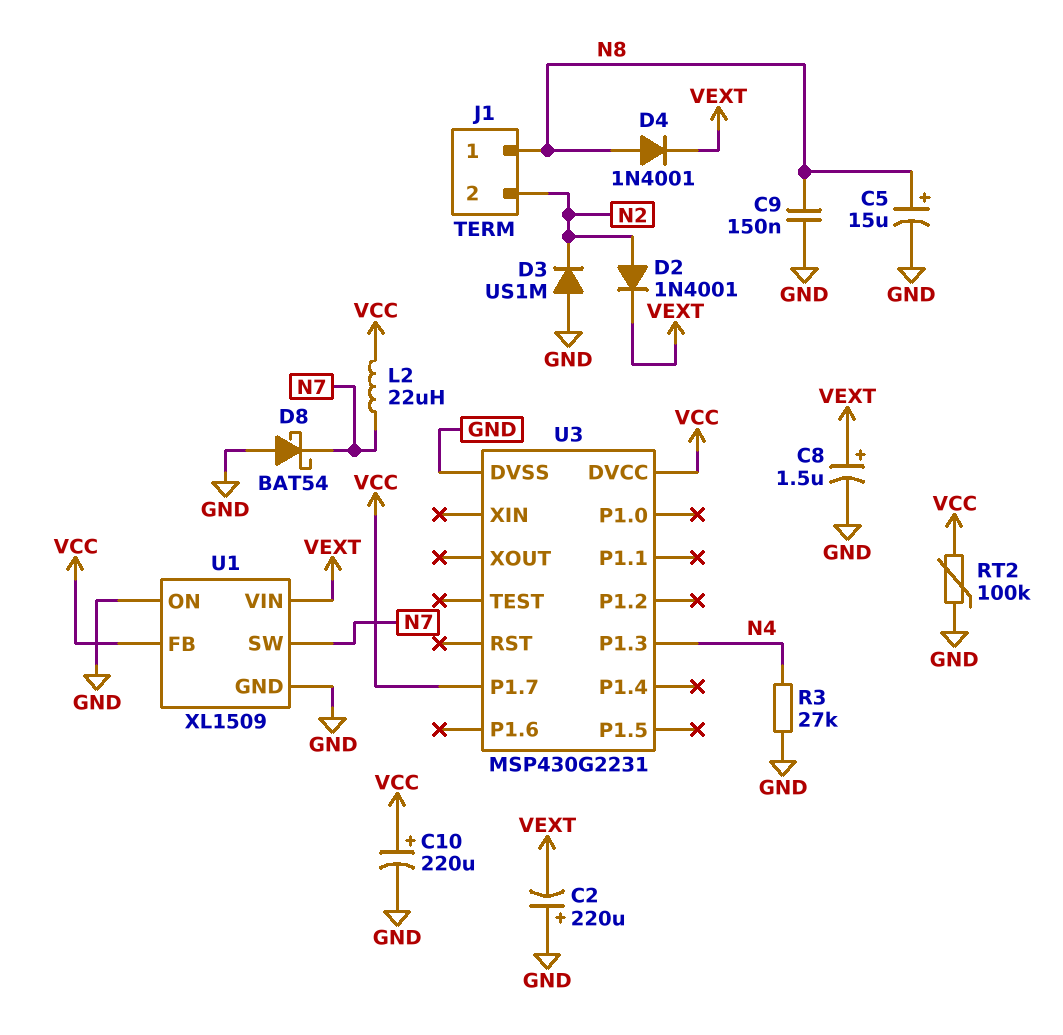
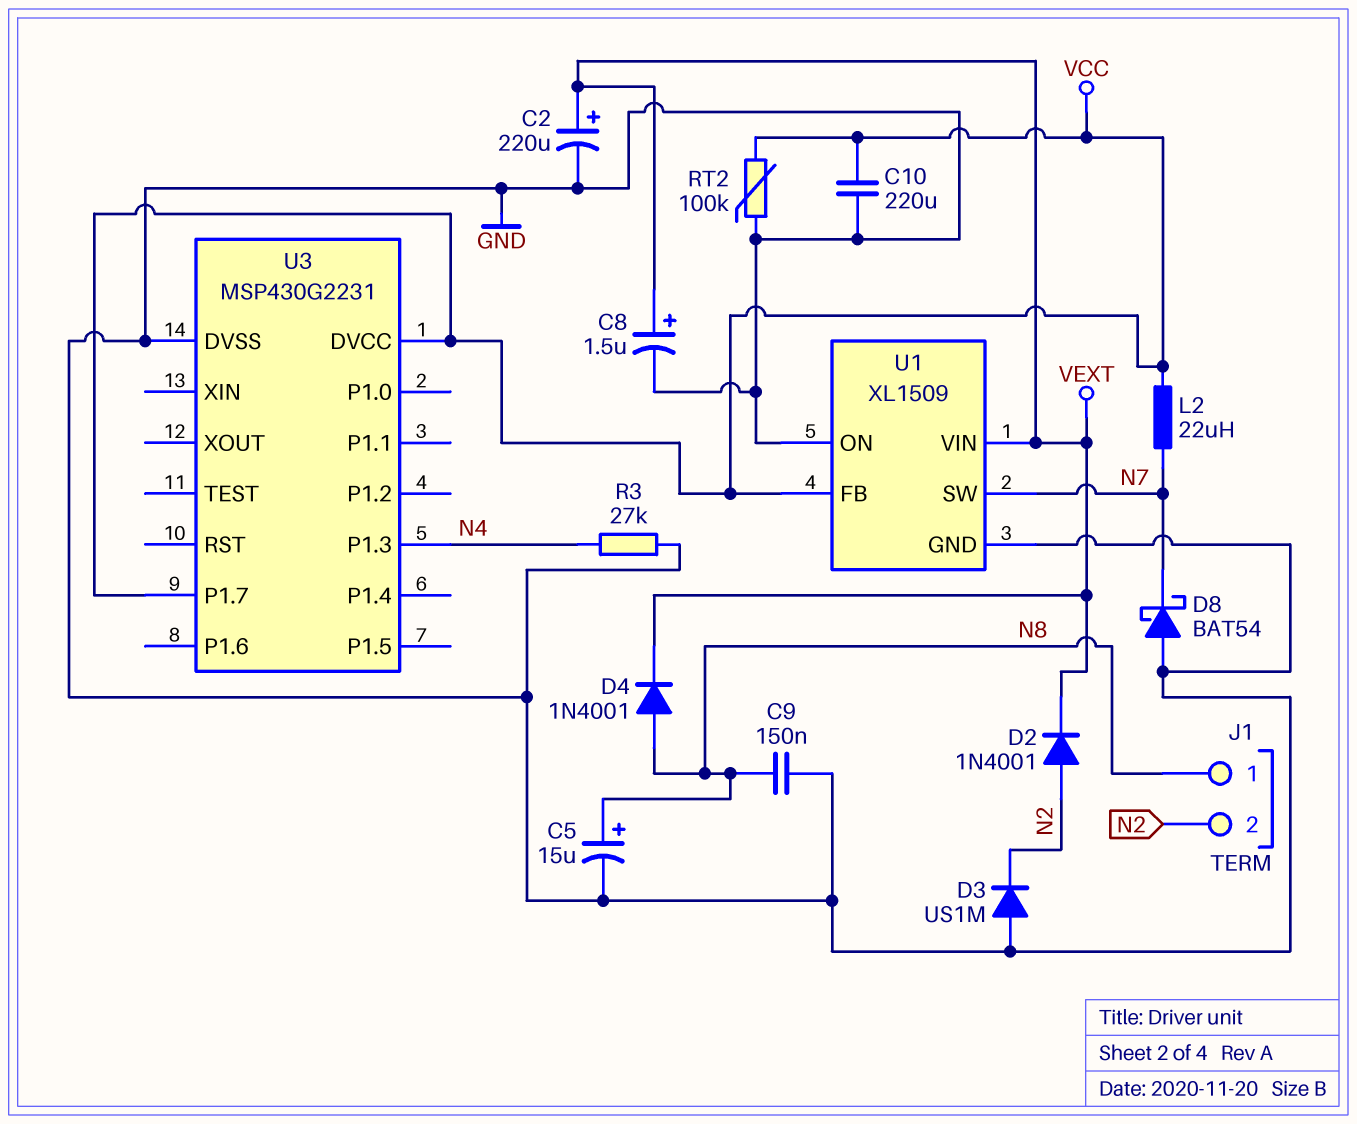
C2: 220uF (plus GND, minus VEXT) -> 220uF (plus VEXT, minus GND)
C10: 220uF (plus VCC, minus GND) -> 220uF (GND, VCC)

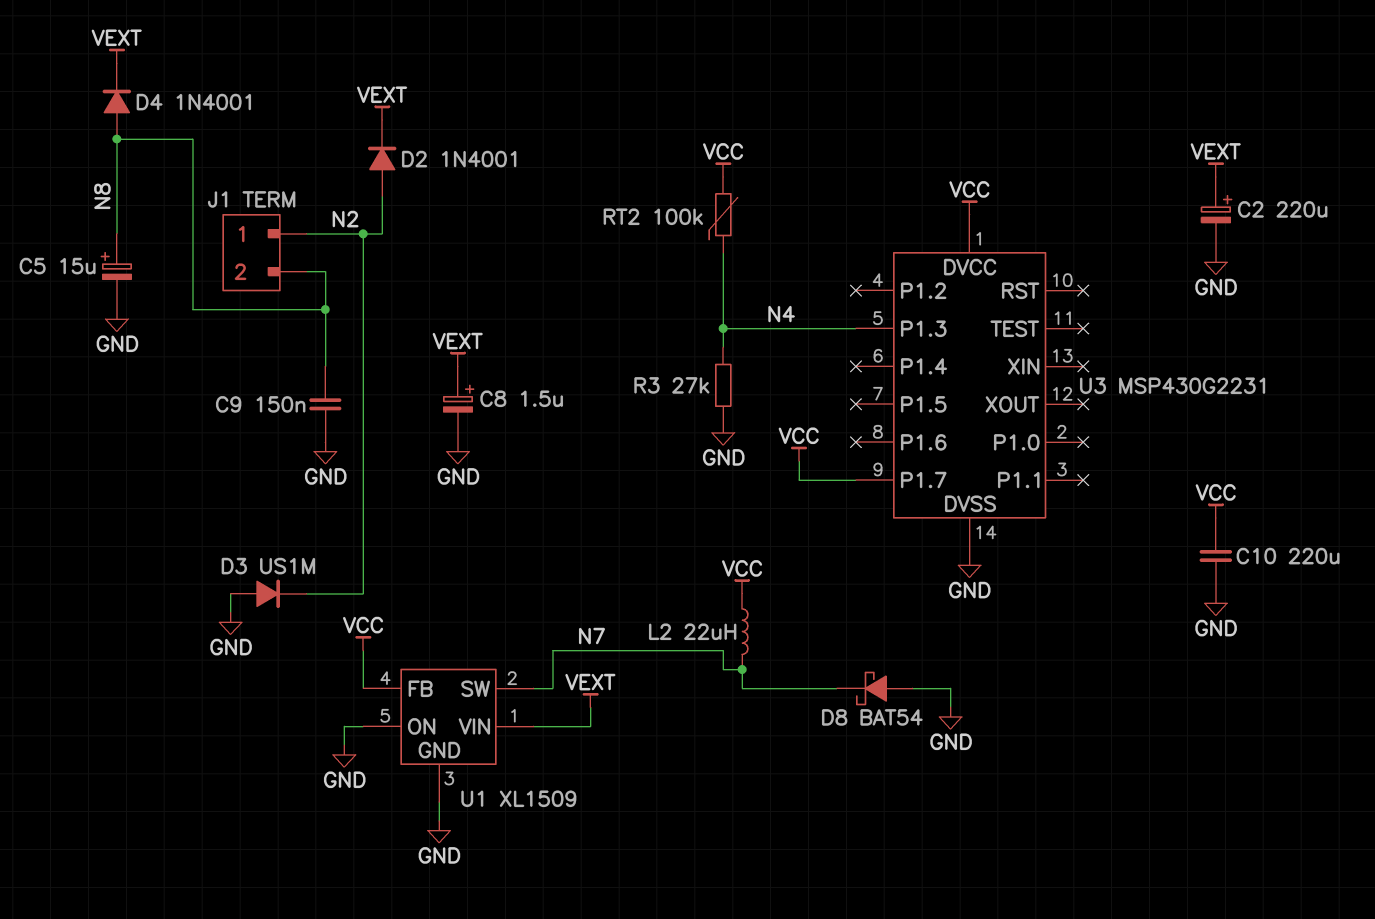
J1 pin 1: N8 -> N2
J1 pin 2: N2 -> N8
RT2: 100k (GND, VCC) -> 100k (N4, VCC)

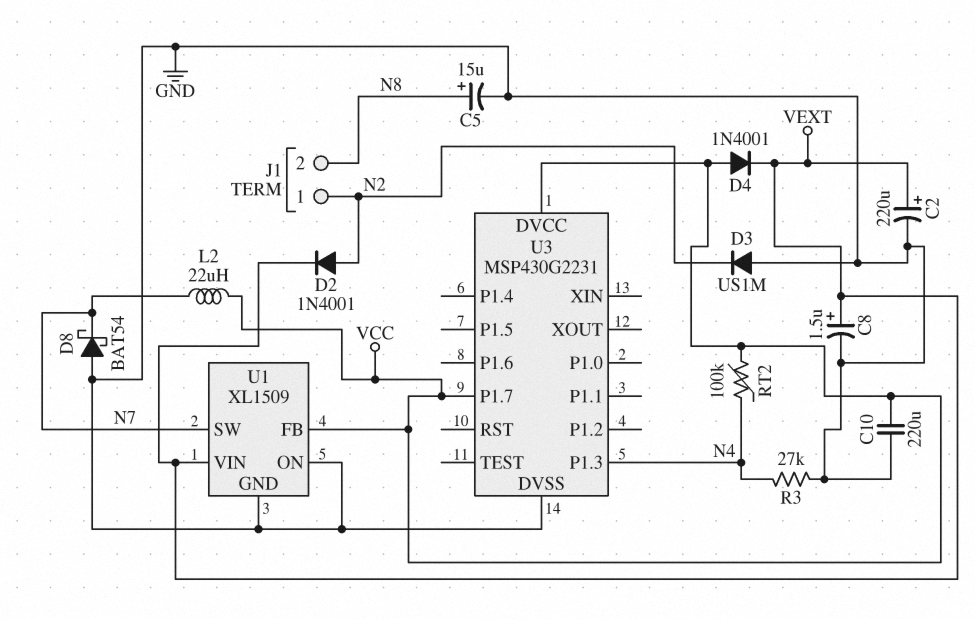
C9: 150nF (GND, N8) -> none
D4: diode 1N4001 (A N8, K VEXT) -> diode 1N4001 (A VCC, K VEXT)

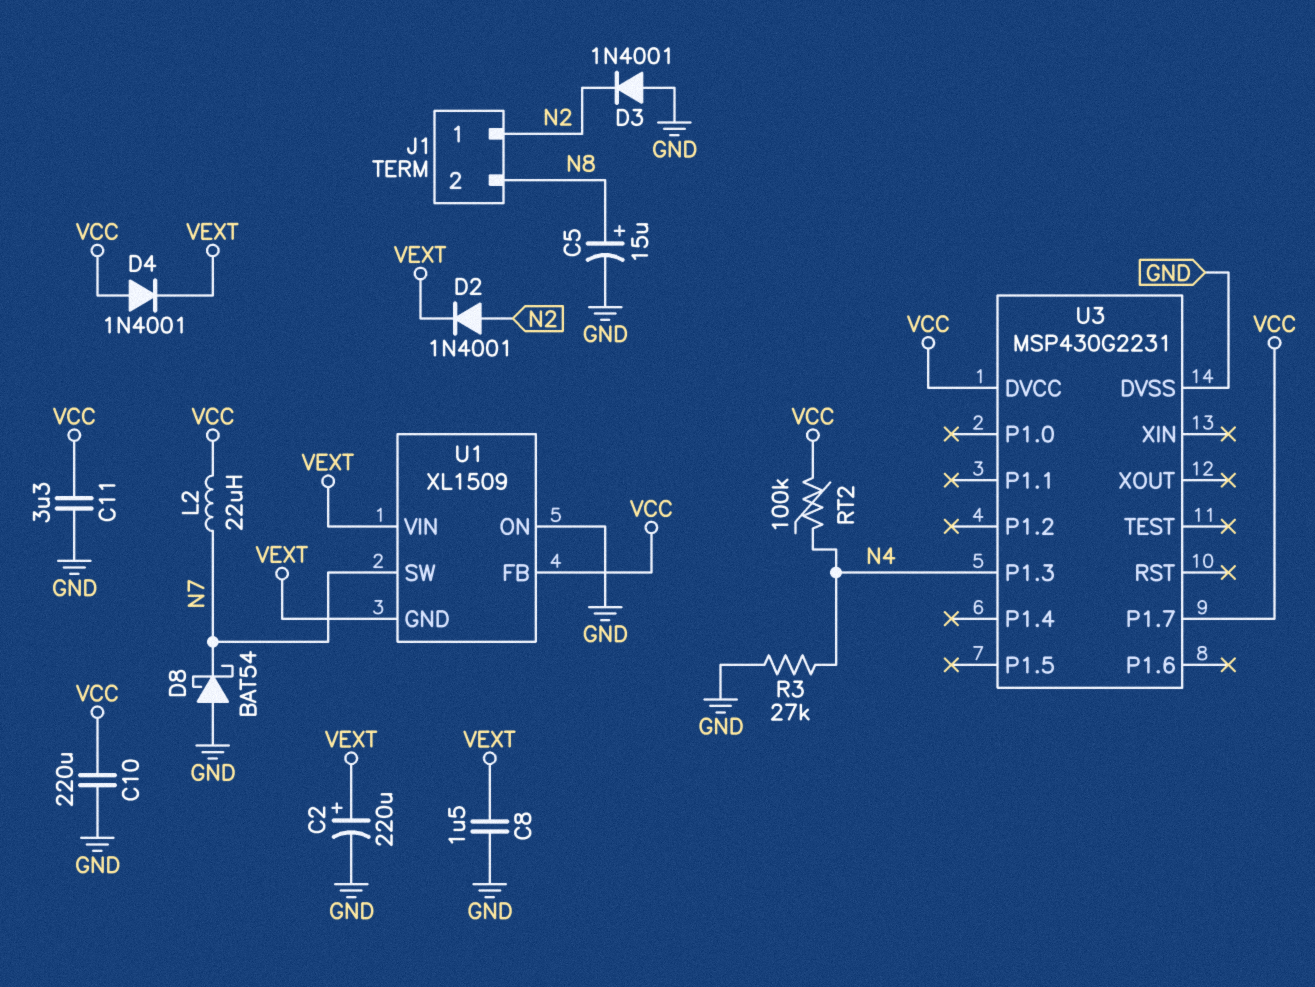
C8: 1.5uF (plus VEXT, minus GND) -> 1.5uF (GND, VEXT)
C11: none -> 3.3uF (GND, VCC)
D3: diode US1M (A GND, K N2) -> diode 1N4001 (A GND, K N2)
U1 pin GND: GND -> VEXT

